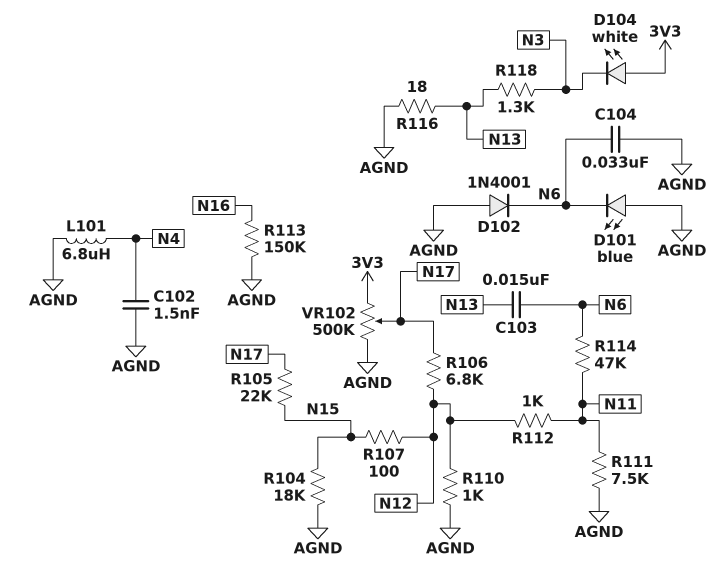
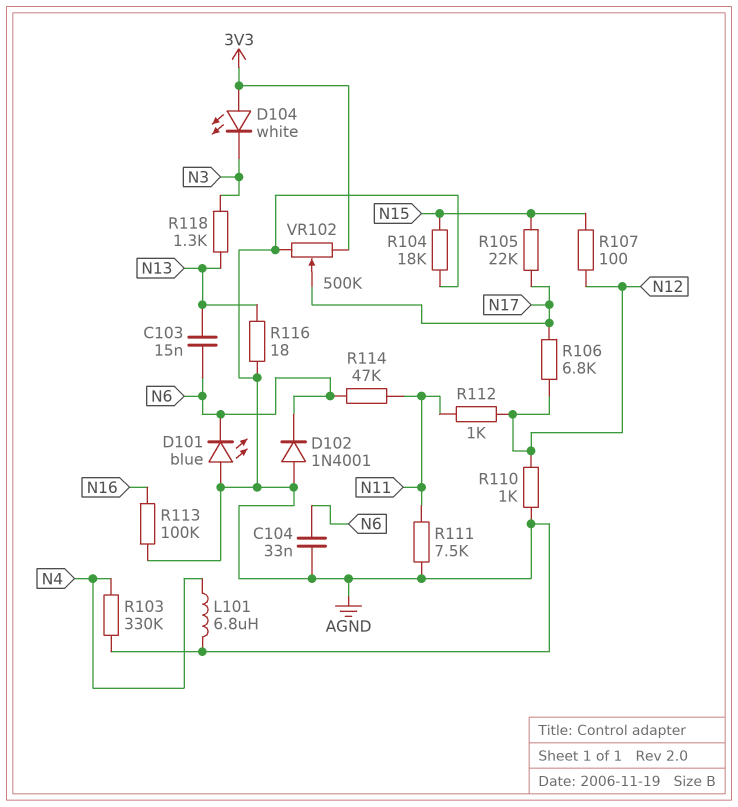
C102: 1.5nF (AGND, N4) -> none
R103: none -> 330k (AGND, N4)
R113: 150k (AGND, N16) -> 100k (AGND, N16)

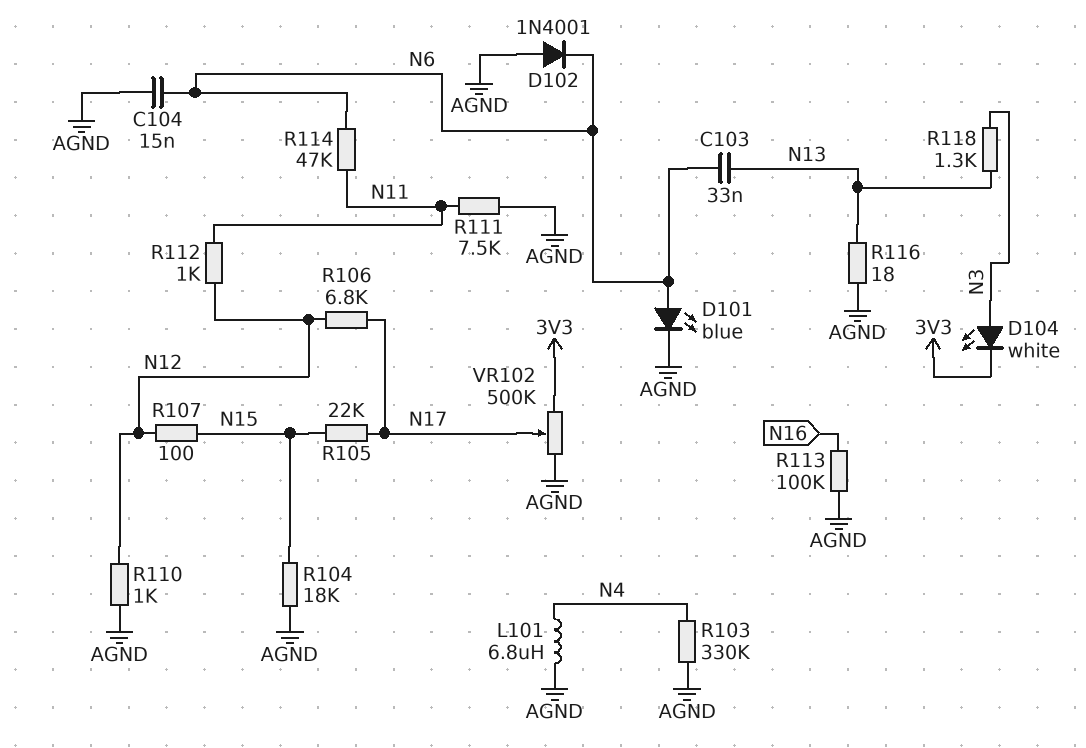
C103: 15nF (N6, N13) -> 33nF (N6, N13)
C104: 33nF (AGND, N6) -> 15nF (AGND, N6)
D101: LED blue (A AGND, K N6) -> LED blue (A N6, K AGND)
D104: LED white (A 3V3, K N3) -> LED white (A N3, K 3V3)

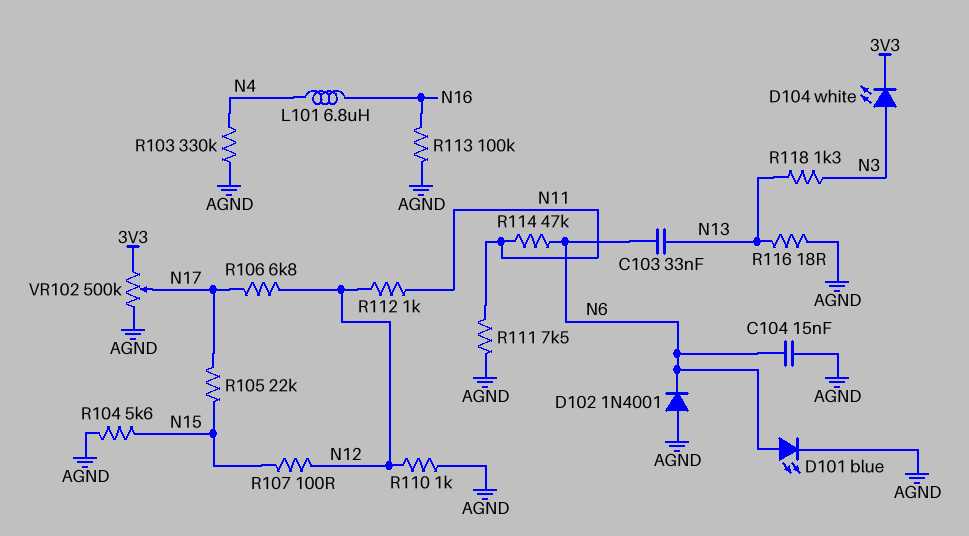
L101: 6.8uH (AGND, N4) -> 6.8uH (N4, N16)
R104: 18k (AGND, N15) -> 5.6k (AGND, N15)

